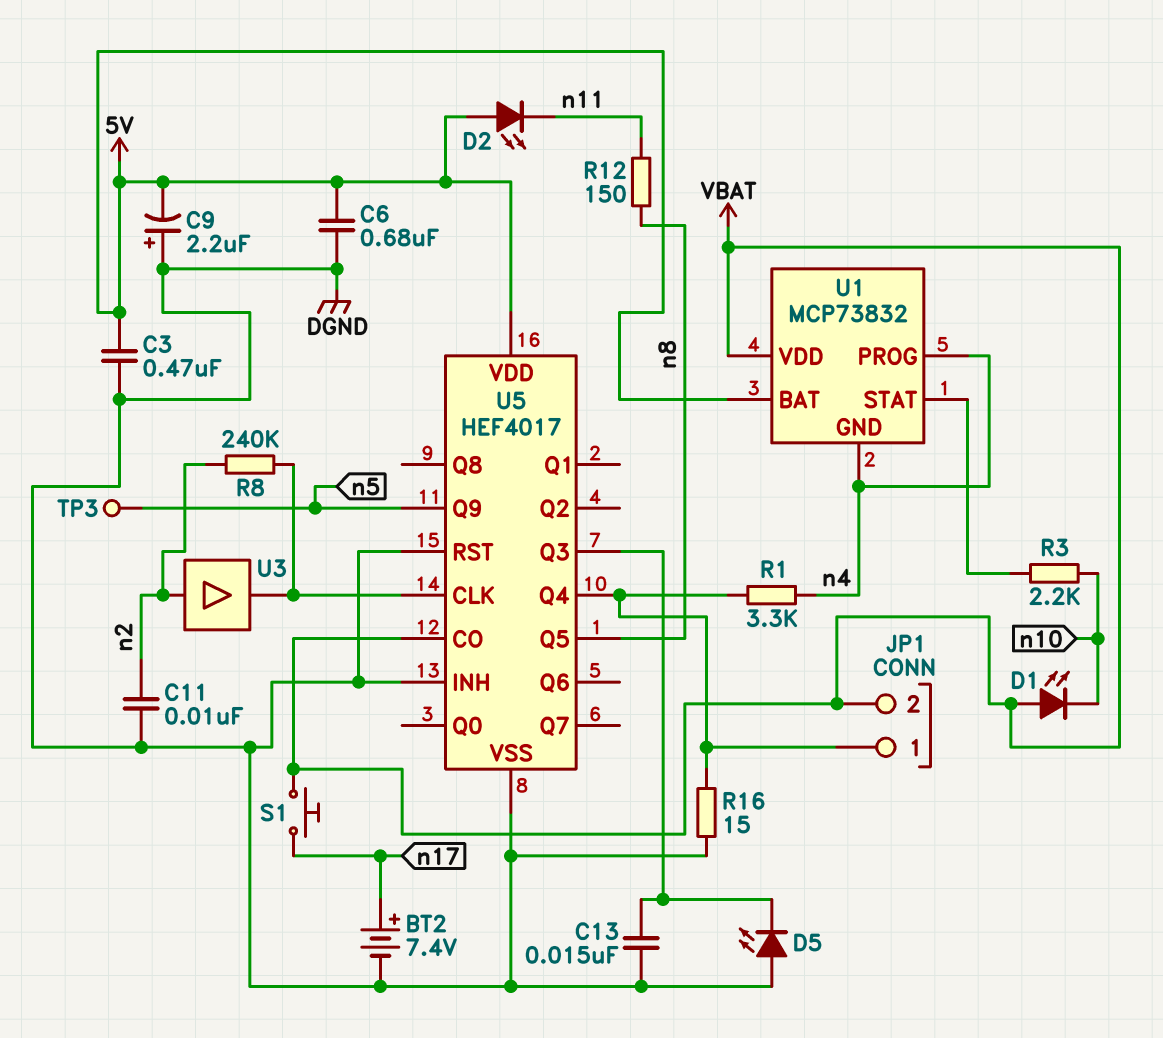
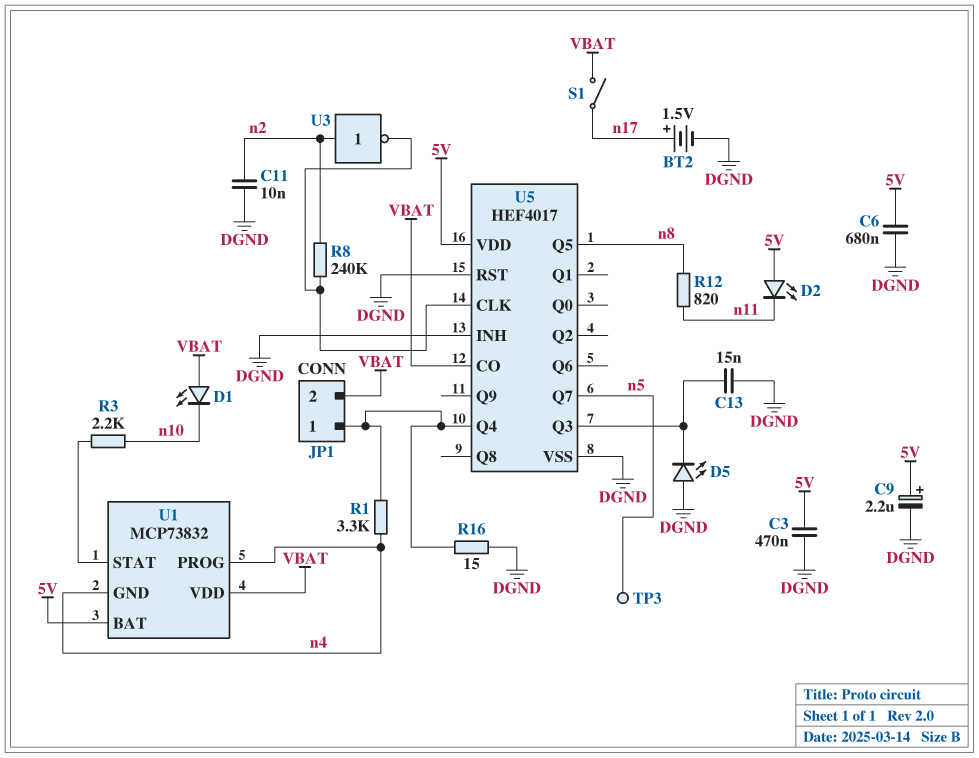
BT2: 7.4V (plus n17, minus DGND) -> 1.5V (plus n17, minus DGND)
C9: 2.2uF (plus DGND, minus 5V) -> 2.2uF (plus 5V, minus DGND)
R12: 150 (n8, n11) -> 820 (n8, n11)
S1: button (VBAT, n17) -> switch (VBAT, n17)
U3: buffer (in n2, out U5/CLK) -> NOT (in n2, out U5/CLK)
U5 pin Q7: none -> n5
U5 pin Q9: n5 -> none

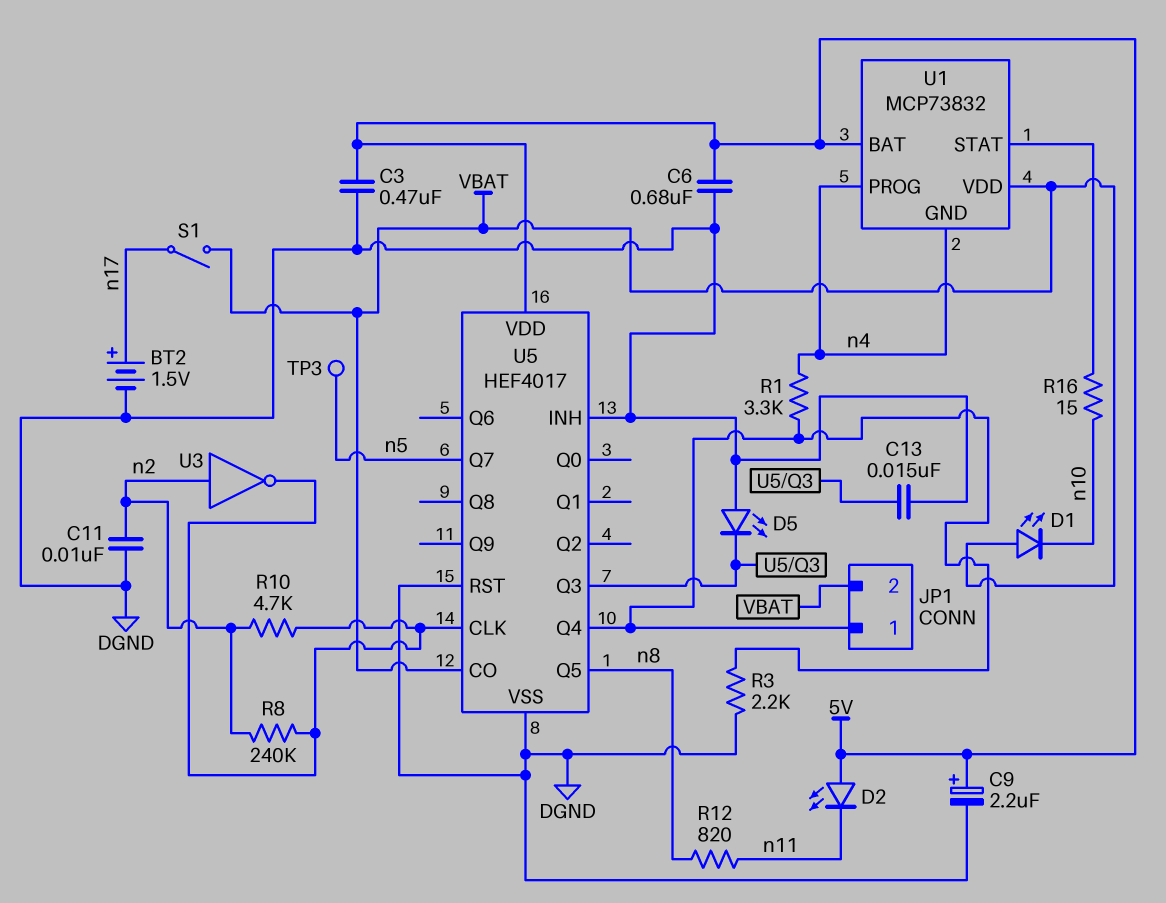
R3: 2.2k (U1/STAT, n10) -> 2.2k (DGND, JP1/1)
R10: none -> 4.7k (U5/CLK, n2)
R16: 15 (DGND, JP1/1) -> 15 (U1/STAT, n10)

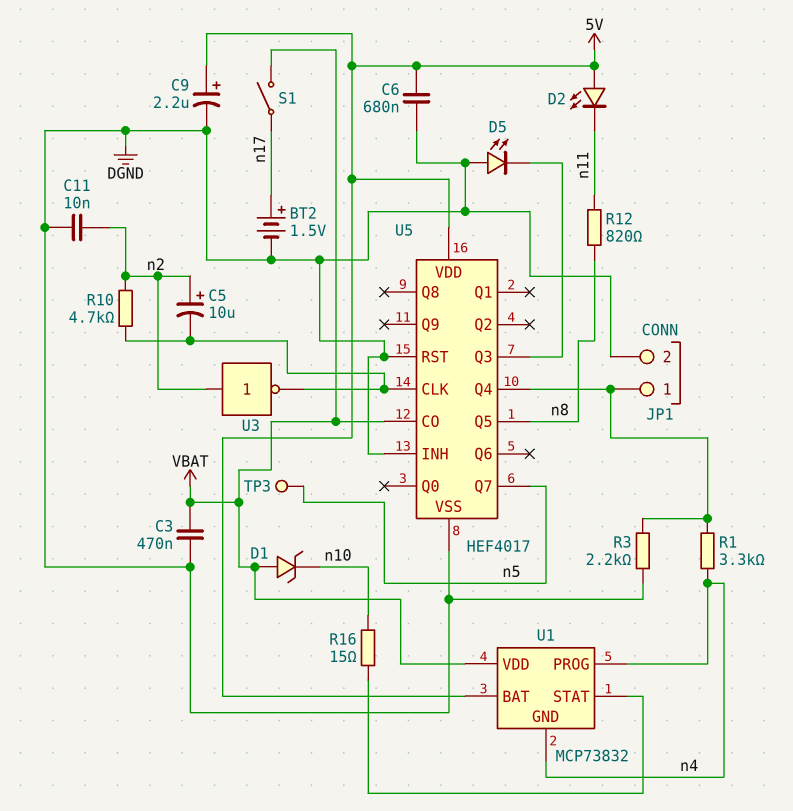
C3: 470nF (5V, DGND) -> 470nF (DGND, VBAT)
C5: none -> 10uF (plus n2, minus U5/CLK)
C13: 15nF (DGND, U5/Q3) -> none
D1: LED (A VBAT, K n10) -> zener (A VBAT, K n10)
JP1 pin 2: VBAT -> DGND
R8: 240k (U5/CLK, n2) -> none

